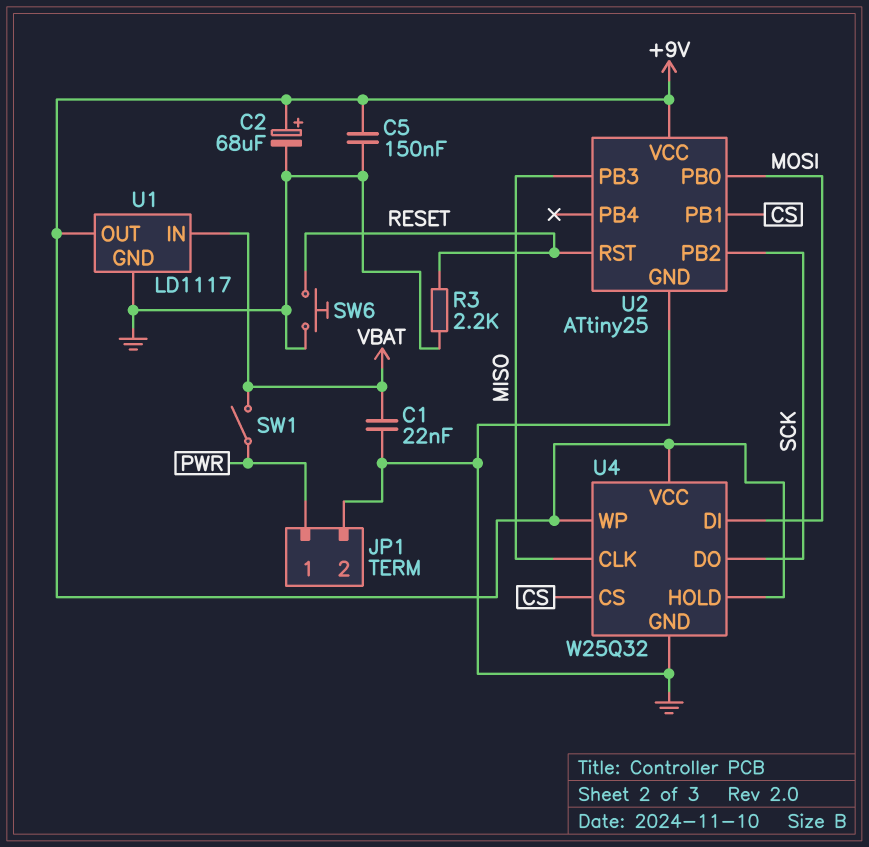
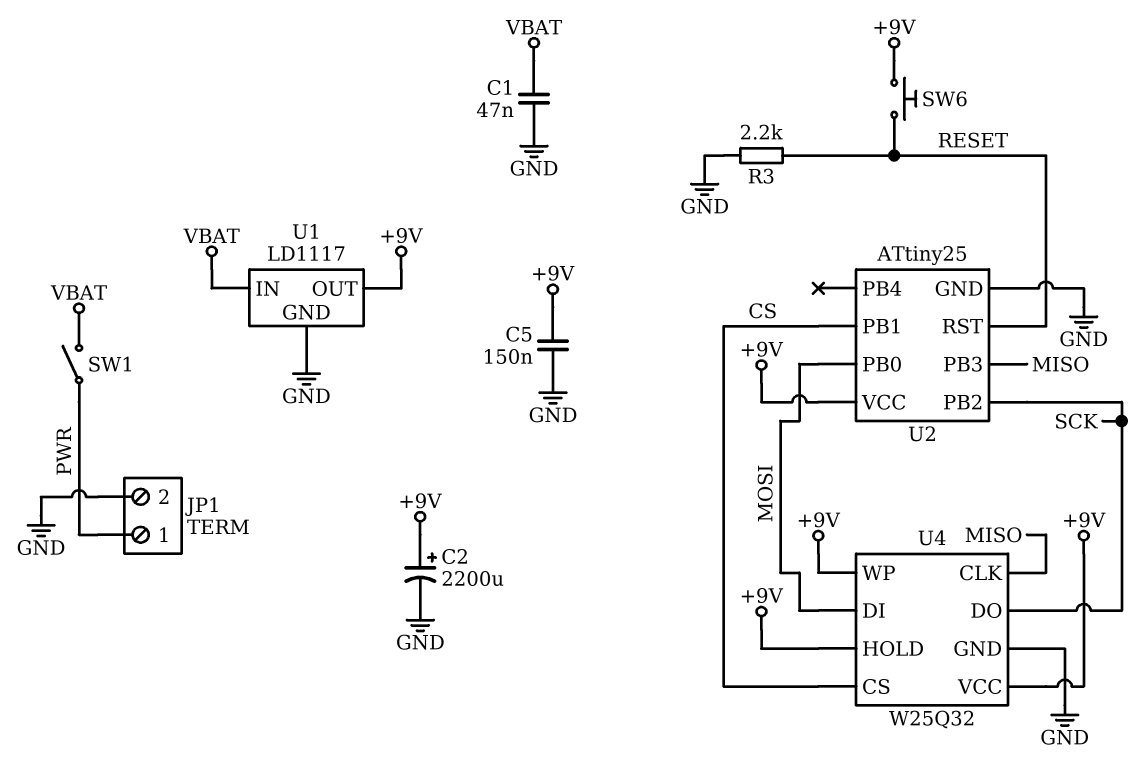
C1: 22nF (GND, VBAT) -> 47nF (GND, VBAT)
C2: 68uF (plus +9V, minus GND) -> 2200uF (plus +9V, minus GND)
SW6: button (GND, RESET) -> button (+9V, RESET)

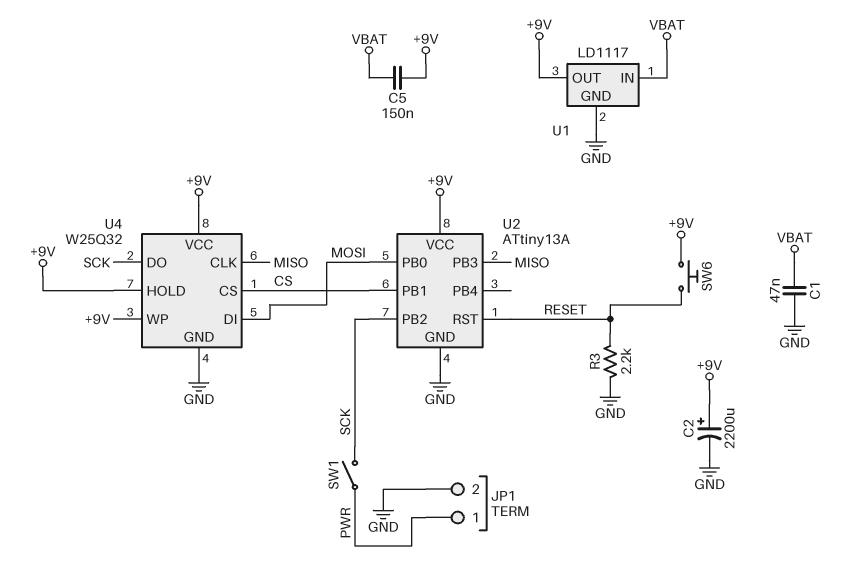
C5: 150nF (+9V, GND) -> 150nF (+9V, VBAT)
SW1: switch (PWR, VBAT) -> switch (PWR, SCK)
U2: ATtiny25 -> ATtiny13A

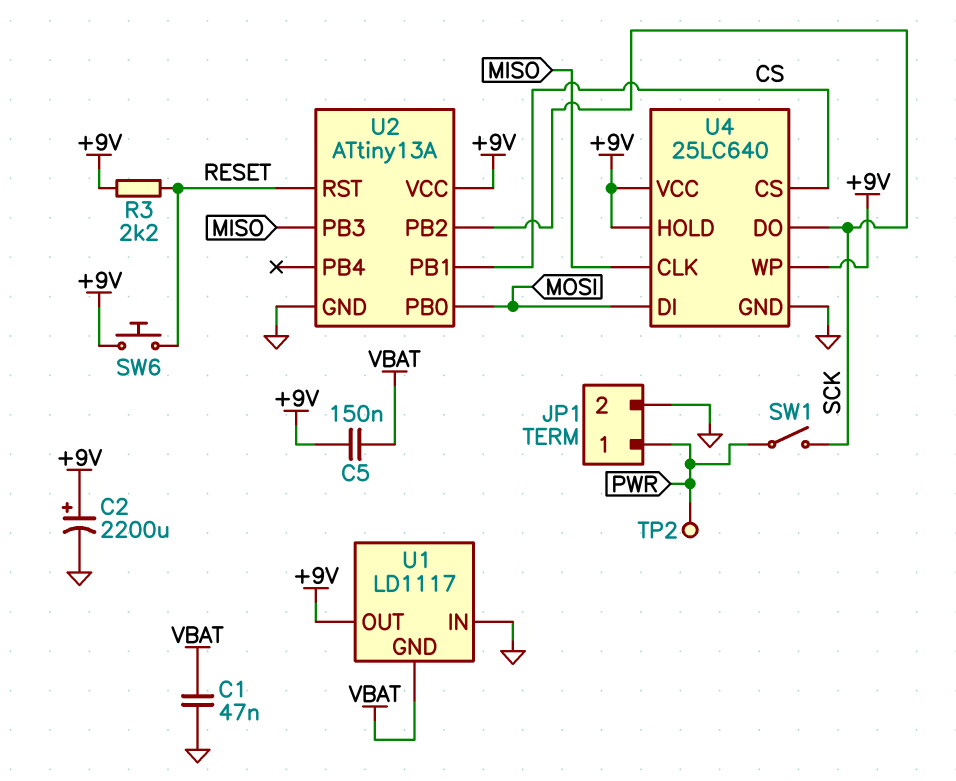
R3: 2.2k (GND, RESET) -> 2.2k (+9V, RESET)
TP2: none -> test point (PWR)
U1 pin GND: GND -> VBAT
U1 pin IN: VBAT -> GND
U4: W25Q32 -> 25LC640

